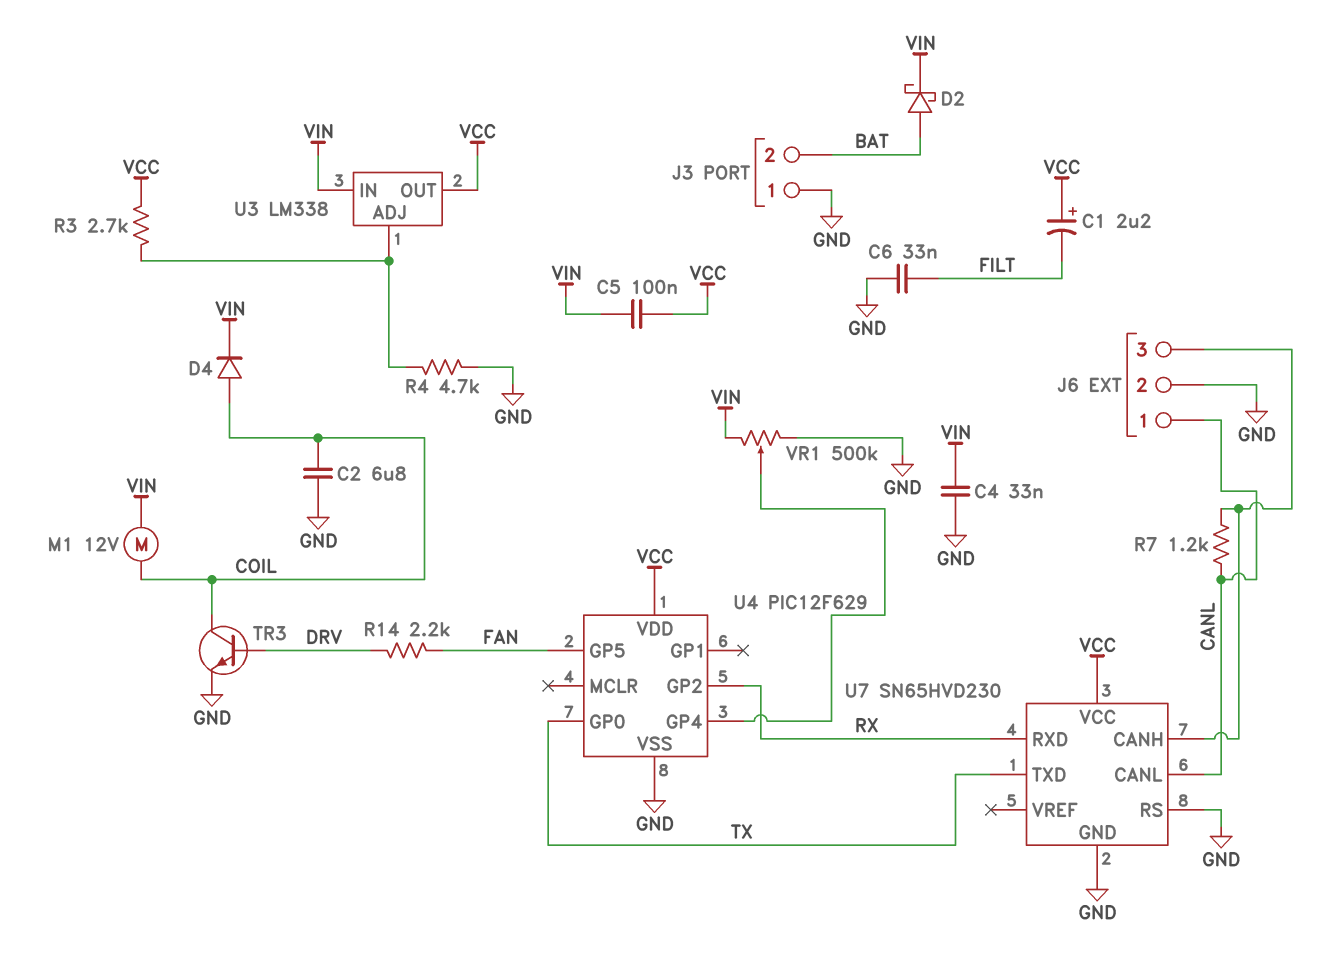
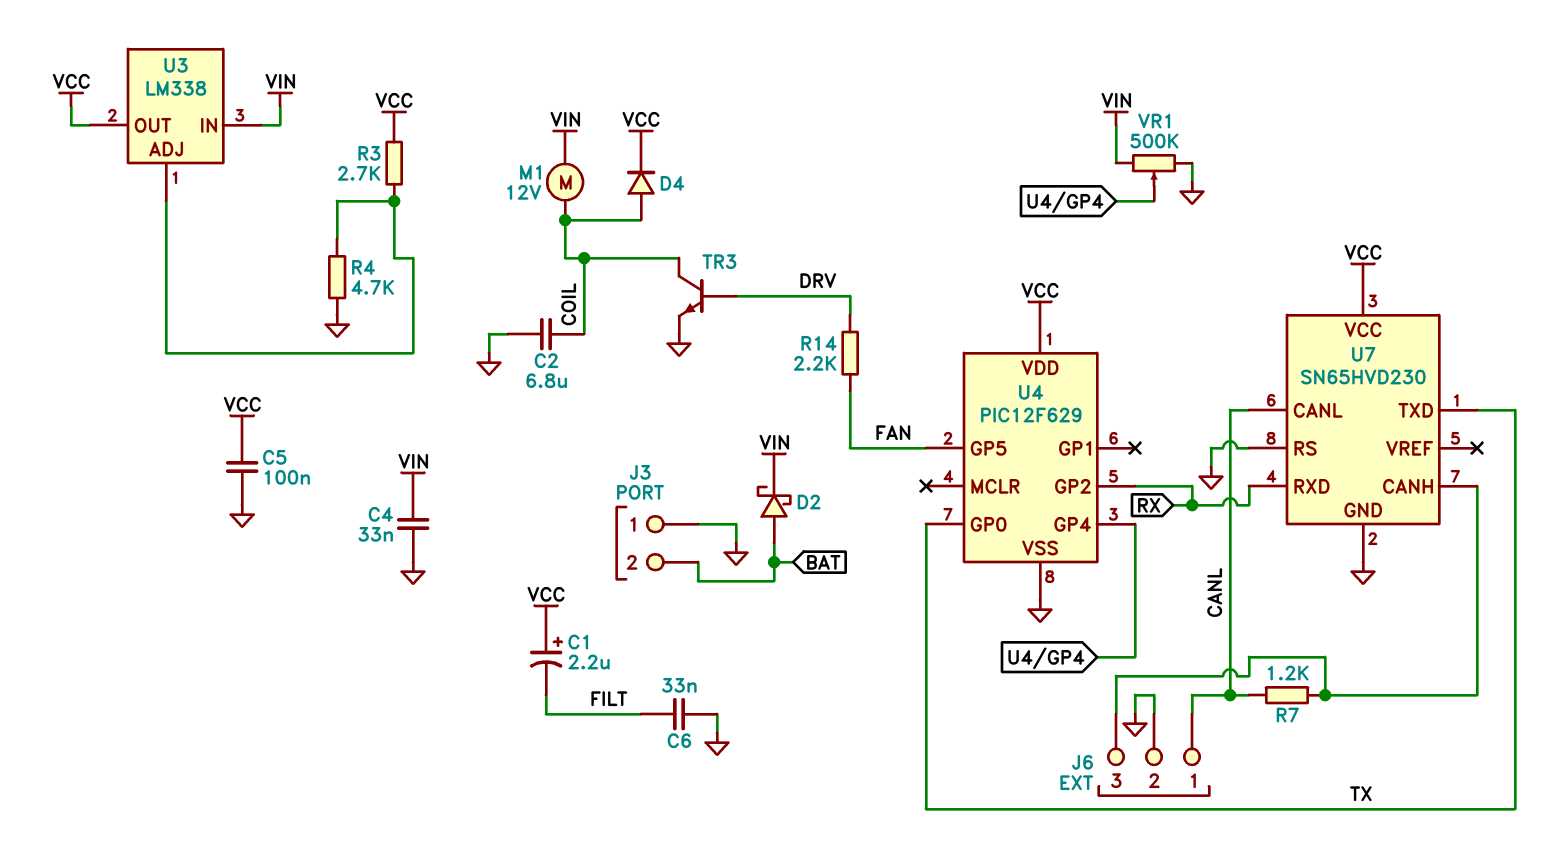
C5: 100nF (VCC, VIN) -> 100nF (GND, VCC)
D4: diode (A COIL, K VIN) -> diode (A COIL, K VCC)

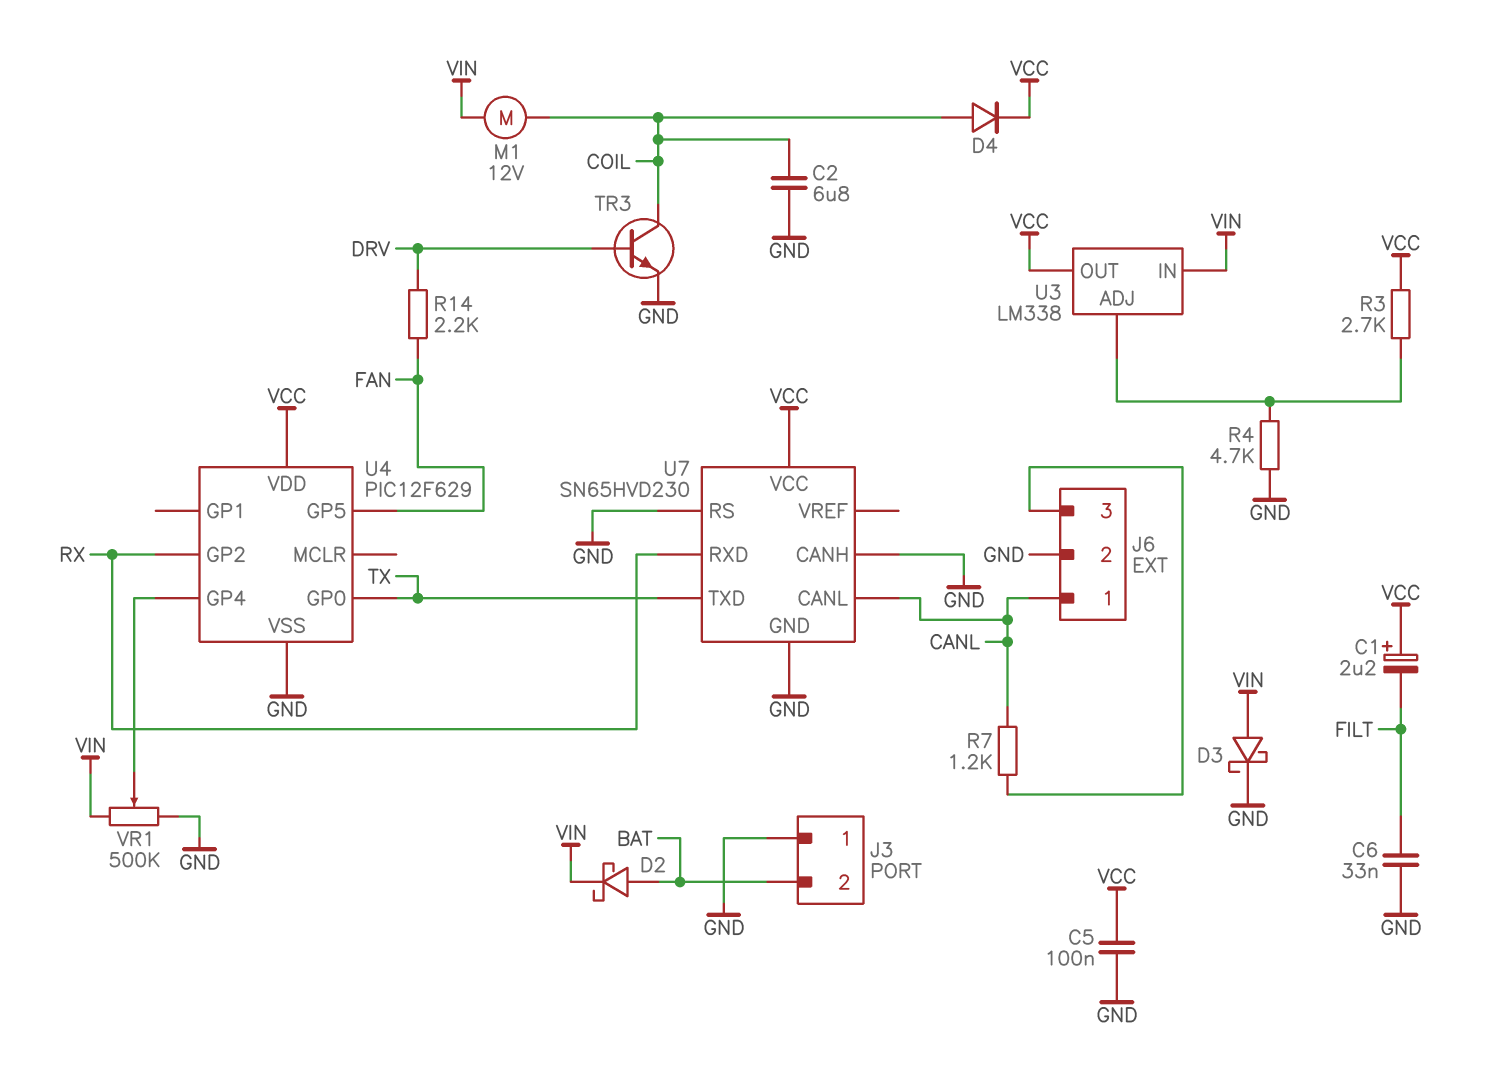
C4: 33nF (GND, VIN) -> none
D3: none -> schottky (A VIN, K GND)
U7 pin CANH: J6/3 -> GND

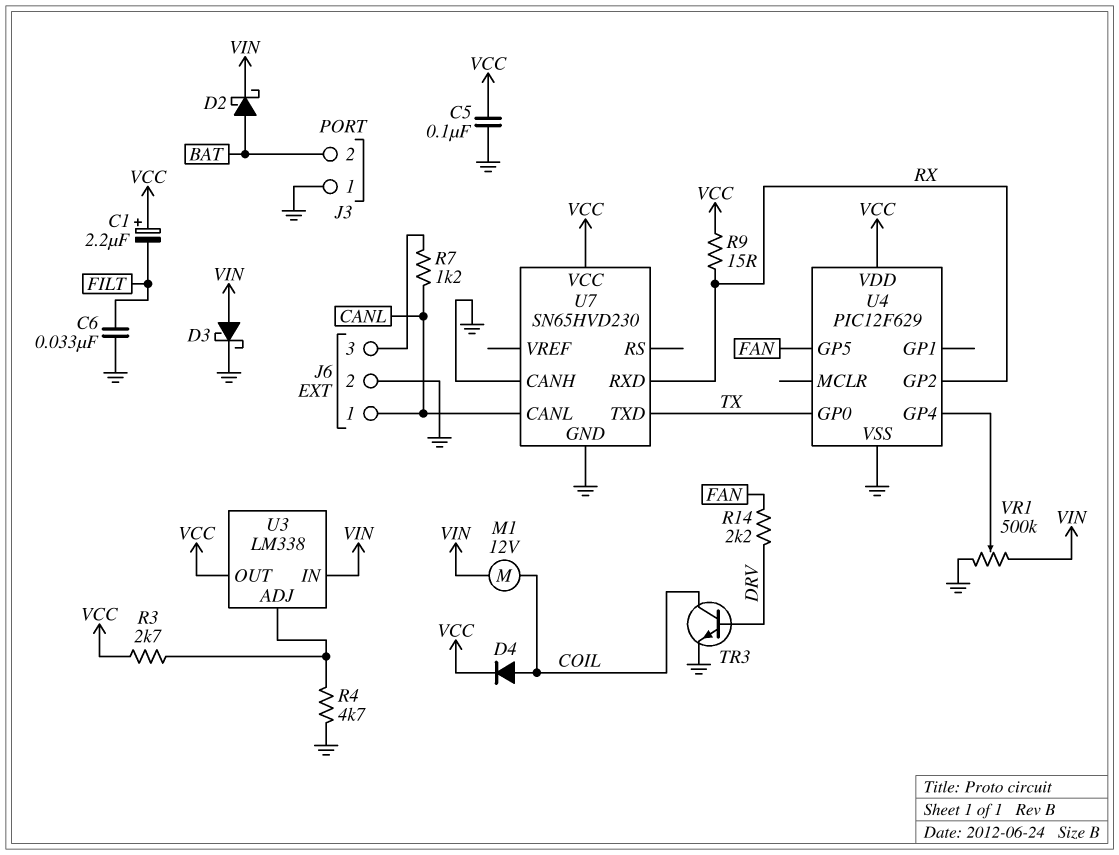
C2: 6.8uF (COIL, GND) -> none
R9: none -> 15 (RX, VCC)
U7 pin RS: GND -> none

